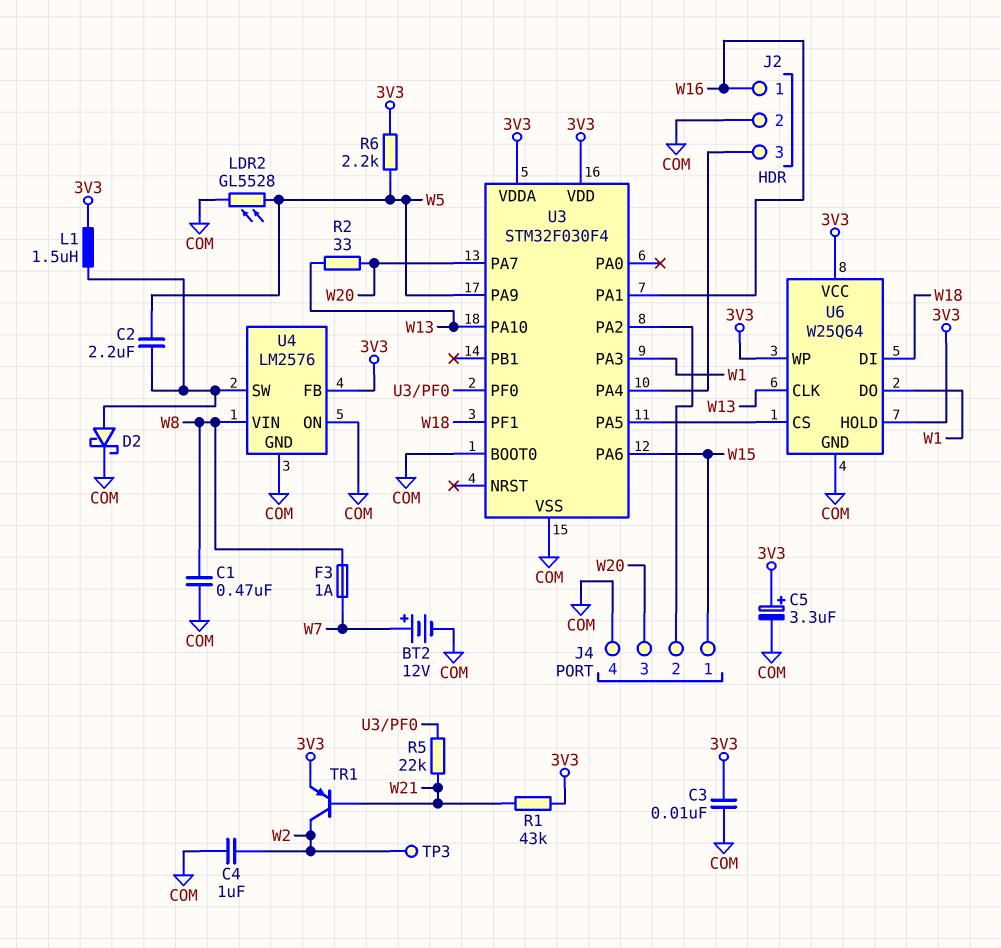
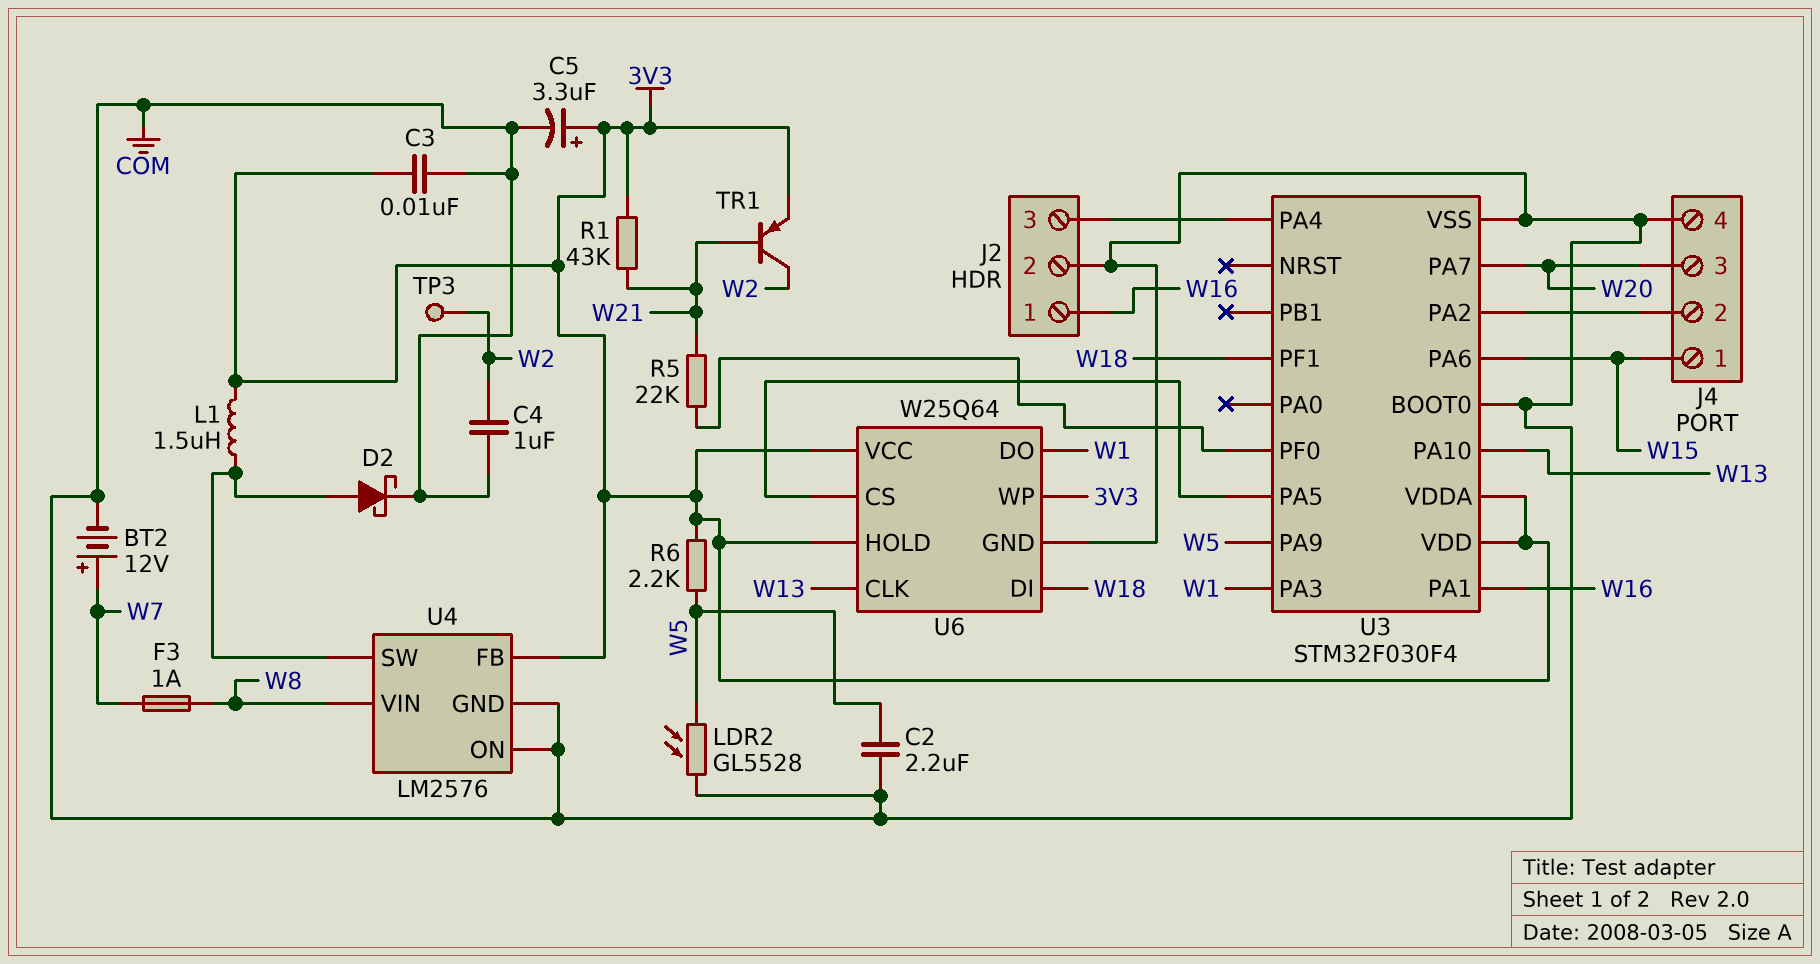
C1: 470nF (COM, W8) -> none
C2: 2.2uF (U4/SW, W5) -> 2.2uF (COM, W5)
R2: 33 (W13, W20) -> none

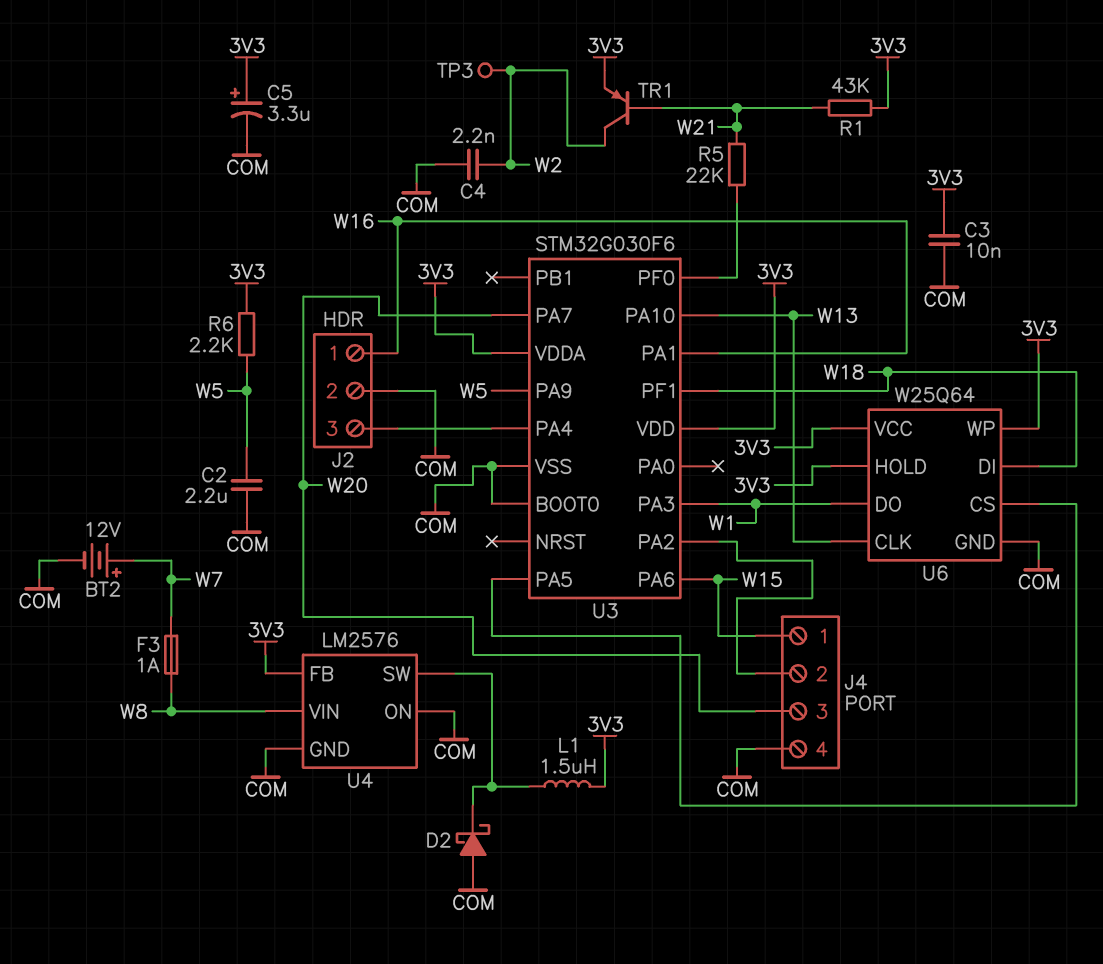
C4: 1uF (COM, W2) -> 2.2nF (COM, W2)
D2: schottky (A U4/SW, K COM) -> schottky (A COM, K U4/SW)
LDR2: GL5528 (COM, W5) -> none
U3: STM32F030F4 -> STM32G030F6

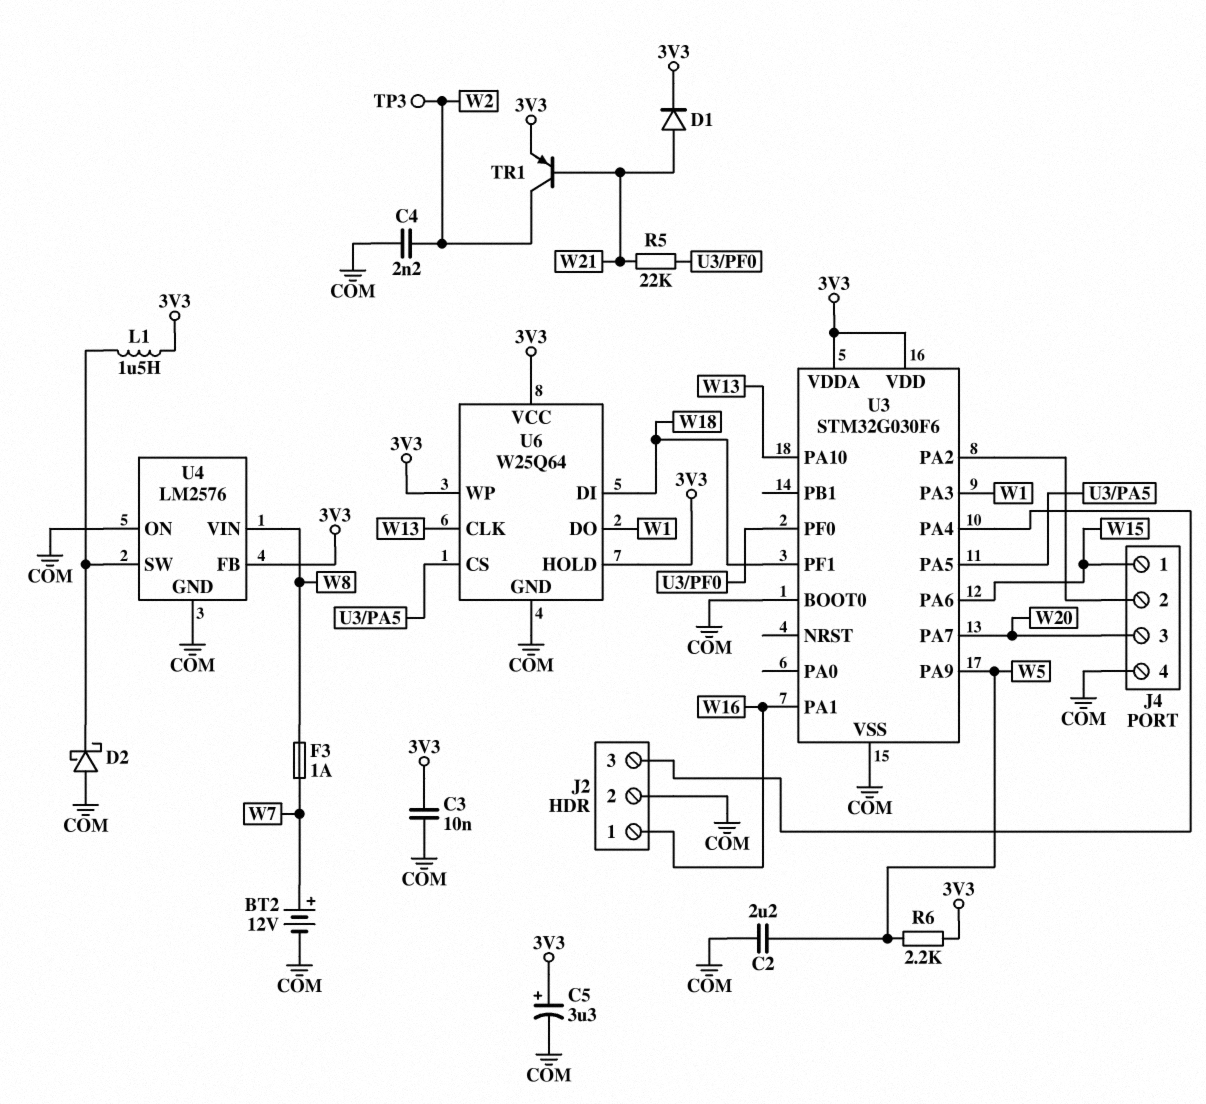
D1: none -> diode (A W21, K 3V3)
R1: 43k (3V3, W21) -> none

